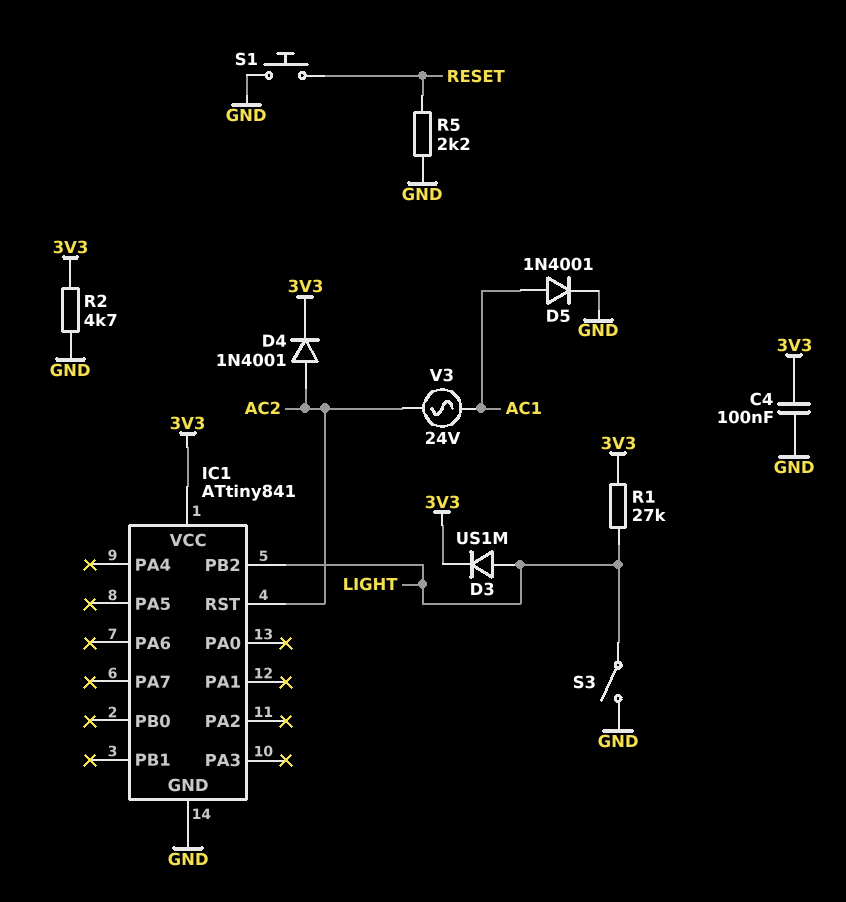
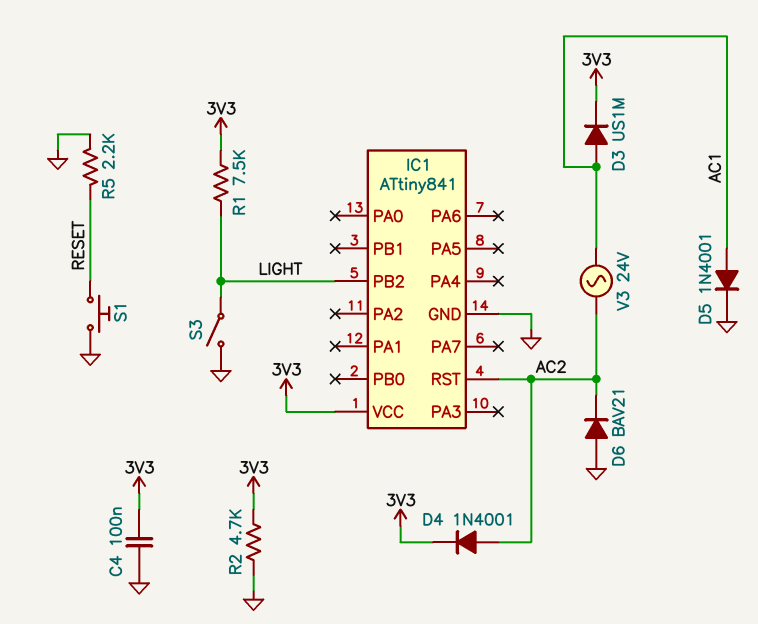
D3: diode US1M (A LIGHT, K 3V3) -> diode US1M (A AC1, K 3V3)
D6: none -> diode BAV21 (A GND, K AC2)
R1: 27k (3V3, LIGHT) -> 7.5k (3V3, LIGHT)

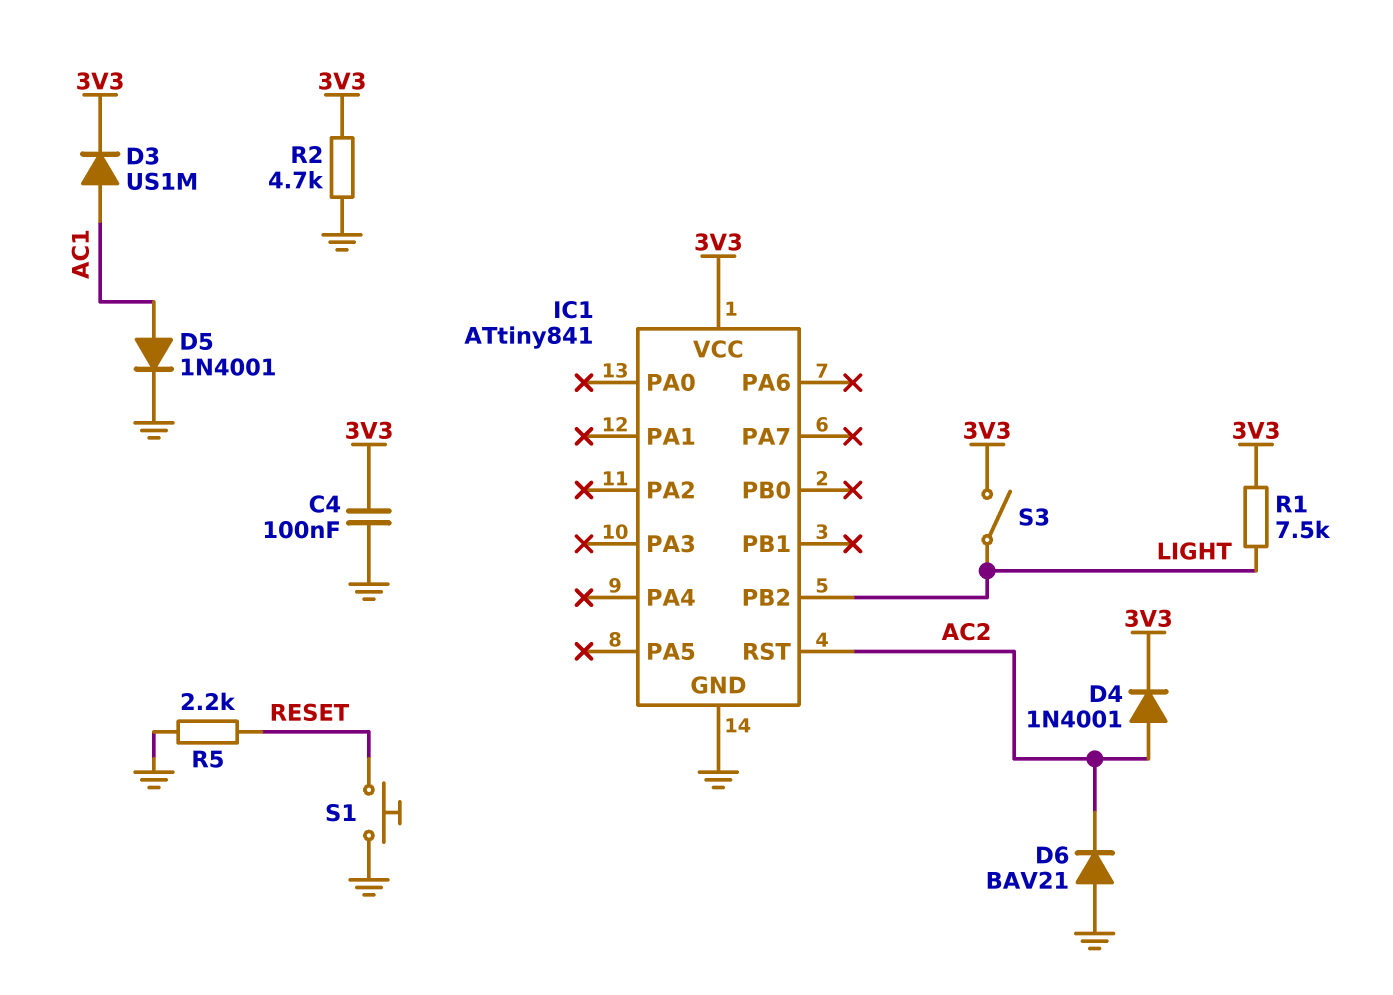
S3: switch (GND, LIGHT) -> switch (3V3, LIGHT)
V3: AC 24V (AC1, AC2) -> none

